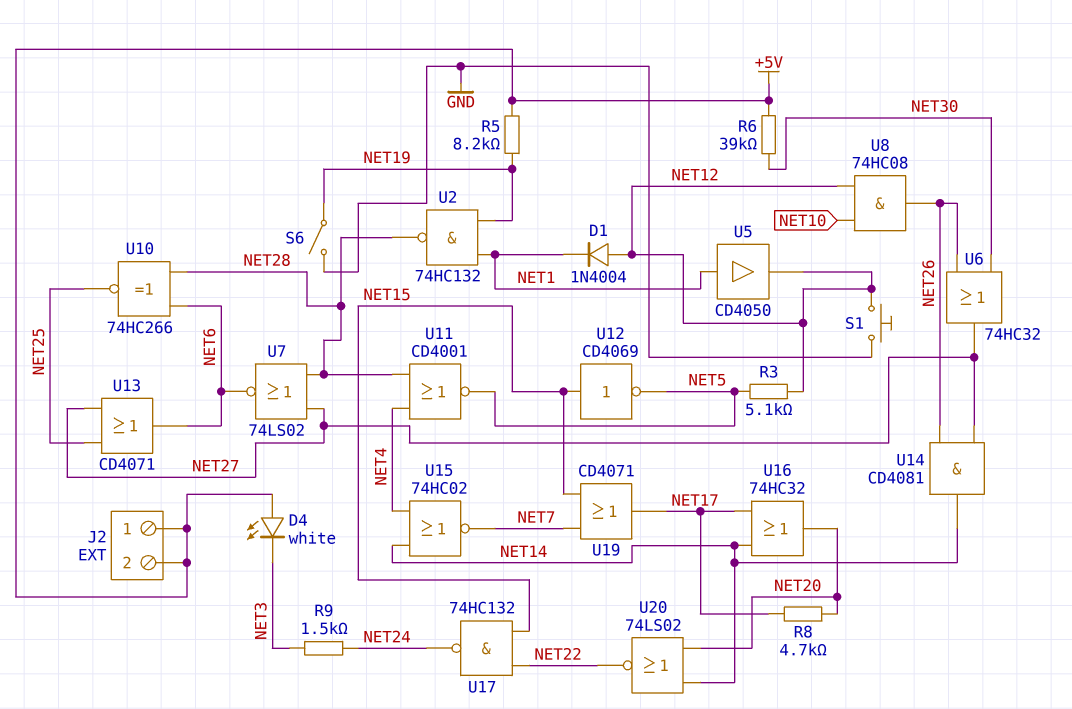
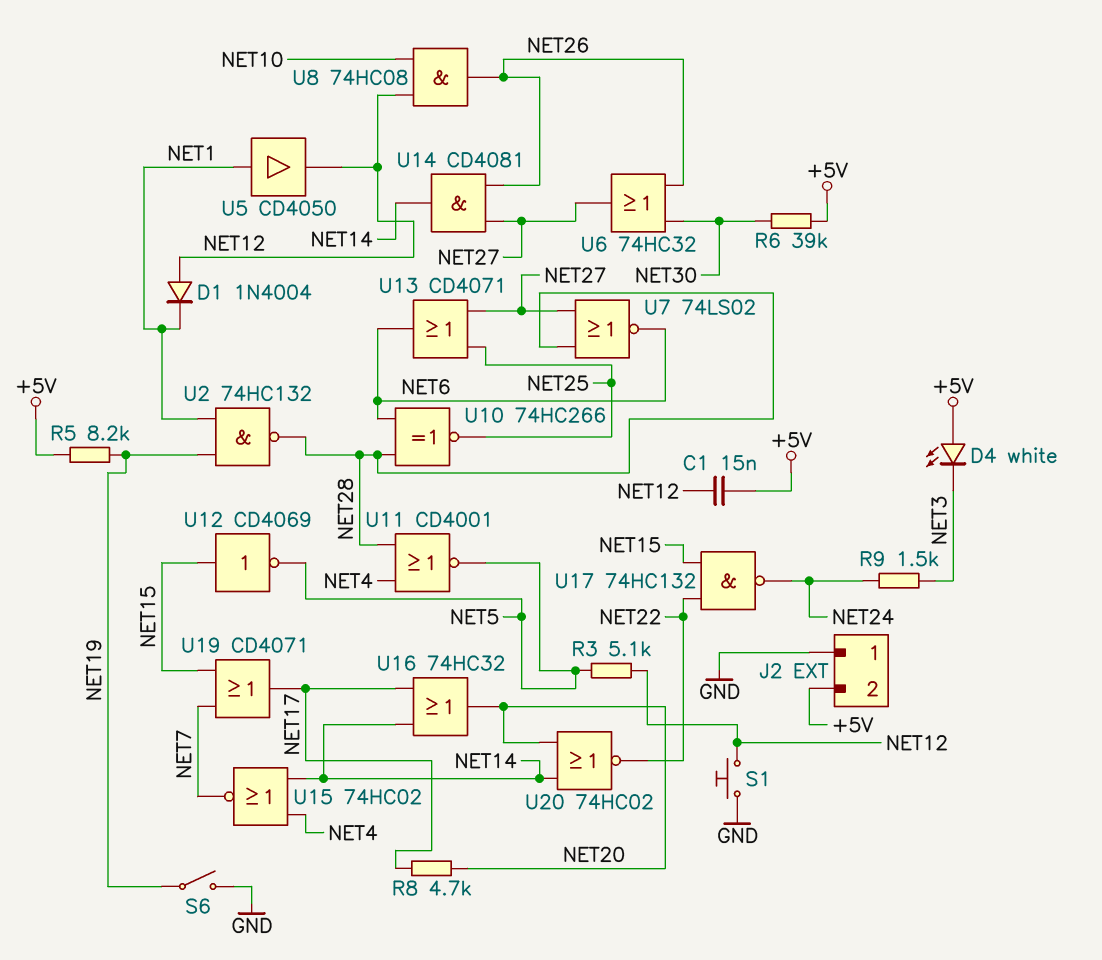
C1: none -> 15nF (+5V, NET12)
J2 pin 1: +5V -> GND
U20: NOR 74LS02 (in NET14, in NET20, out NET22) -> NOR 74HC02 (in NET14, in NET20, out NET22)

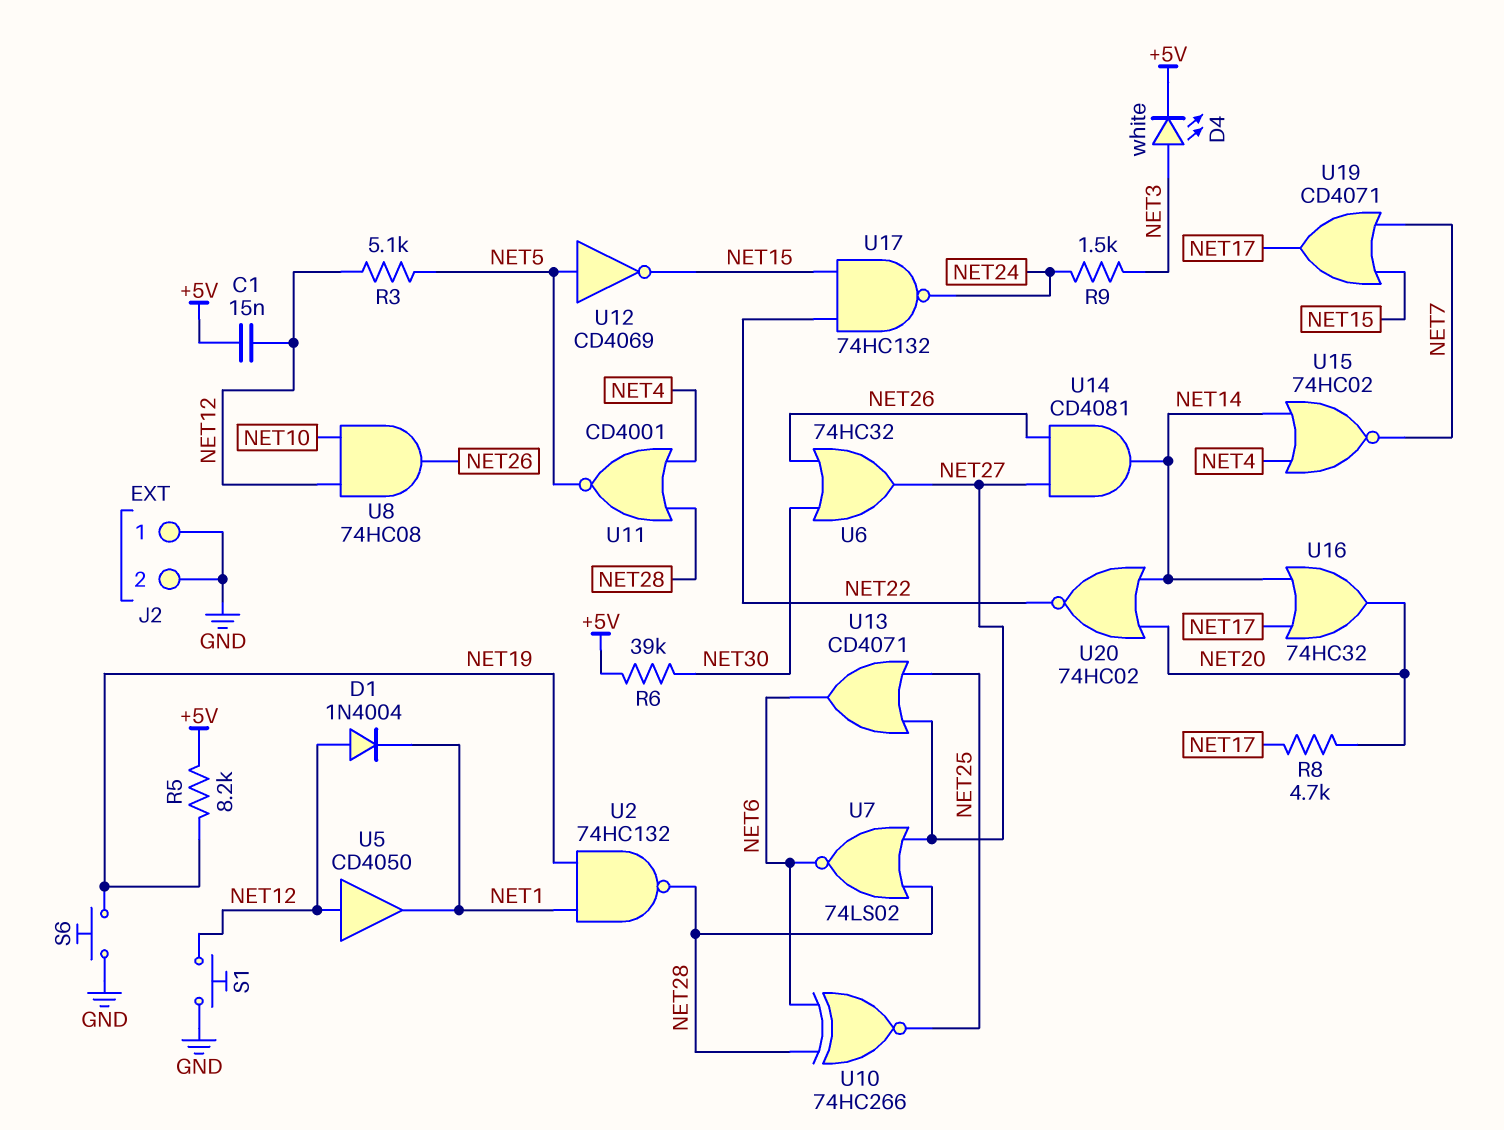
D4: LED white (A +5V, K NET3) -> LED white (A NET3, K +5V)
J2 pin 2: +5V -> GND
S6: switch (GND, NET19) -> button (GND, NET19)
U5: buffer CD4050 (in NET1, out NET12) -> buffer CD4050 (in NET12, out NET1)
U12: NOT CD4069 (in NET15, out NET5) -> NOT CD4069 (in NET5, out NET15)

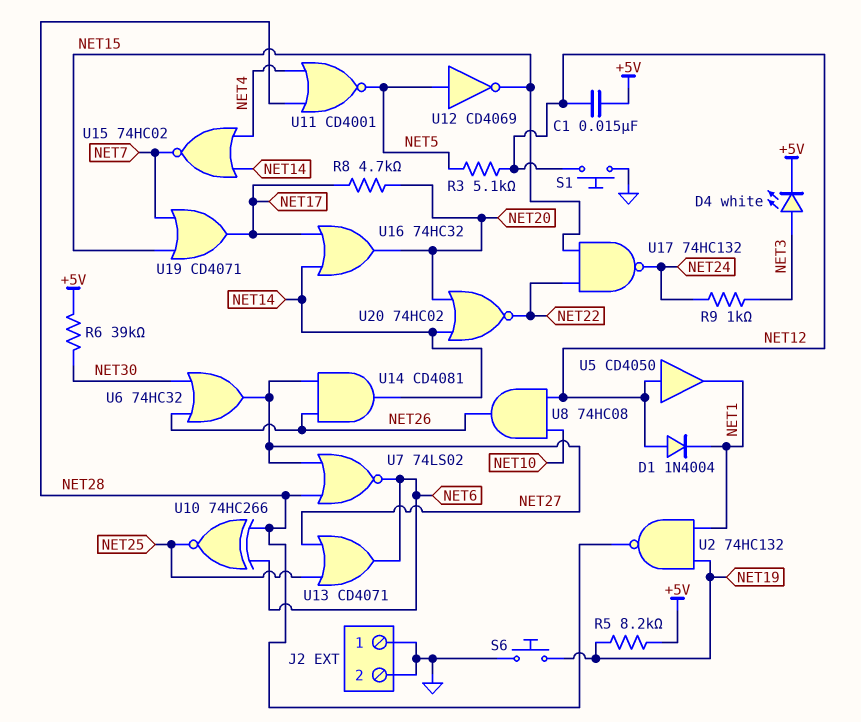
R9: 1.5k (NET3, NET24) -> 1k (NET3, NET24)

